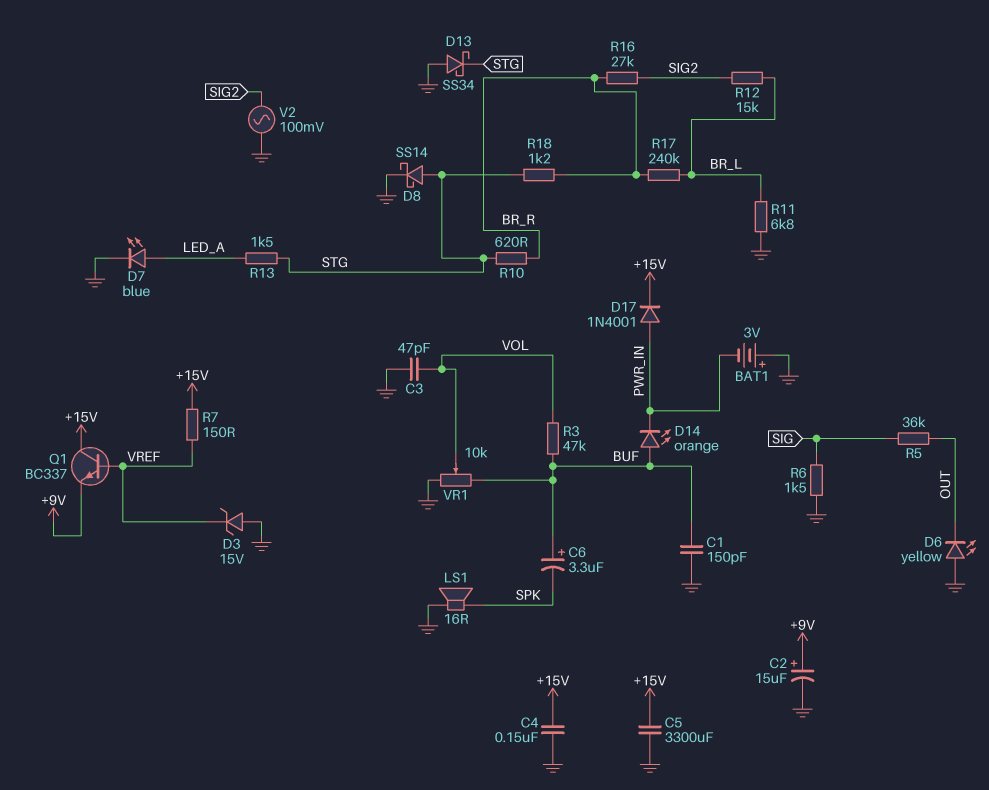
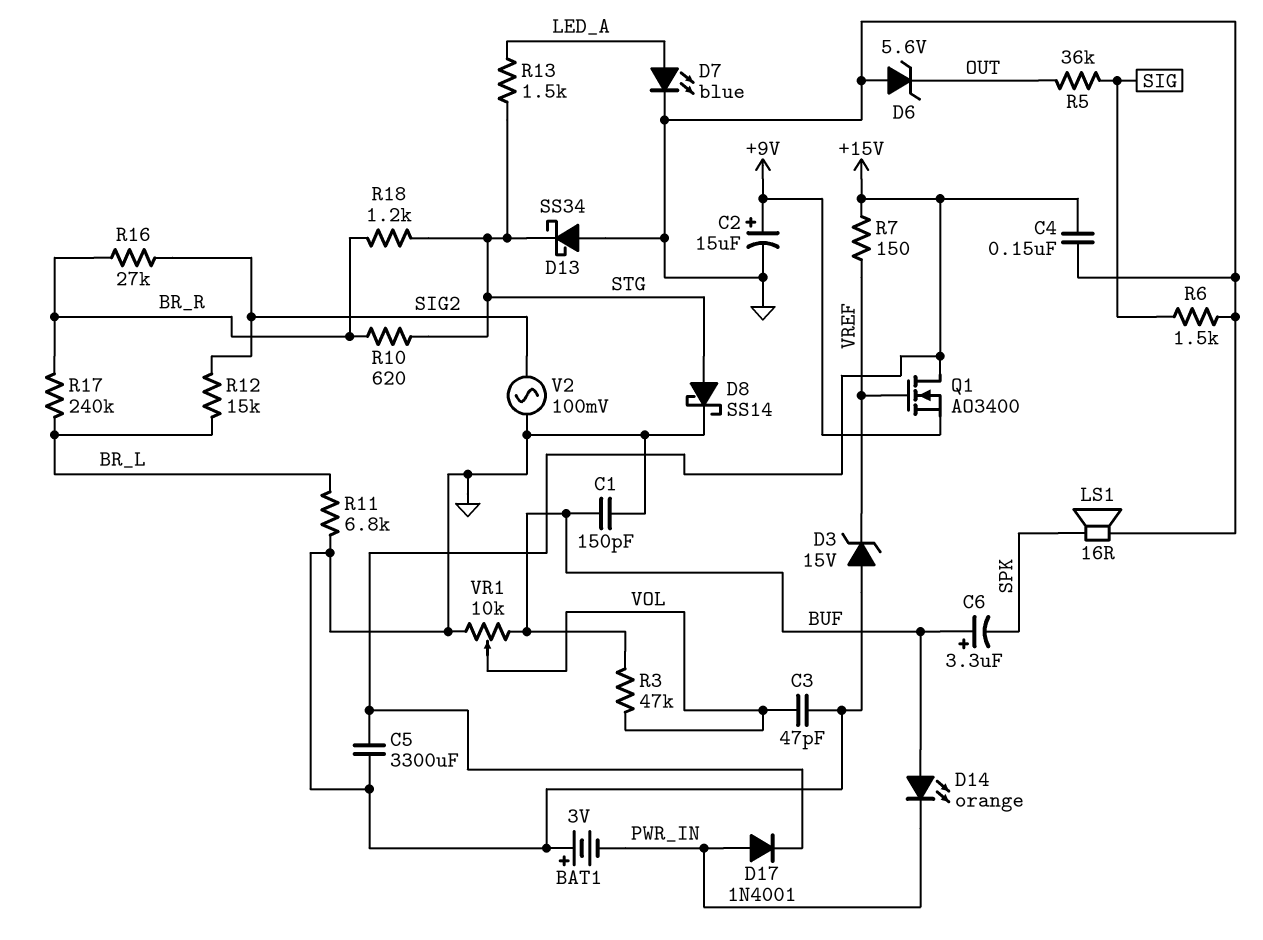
D6: LED yellow (A GND, K OUT) -> zener 5.6V (A GND, K OUT)
Q1: NPN BC337 (B VREF, C +15V, E +9V) -> NMOS AO3400 (G VREF, D +15V, S +9V)

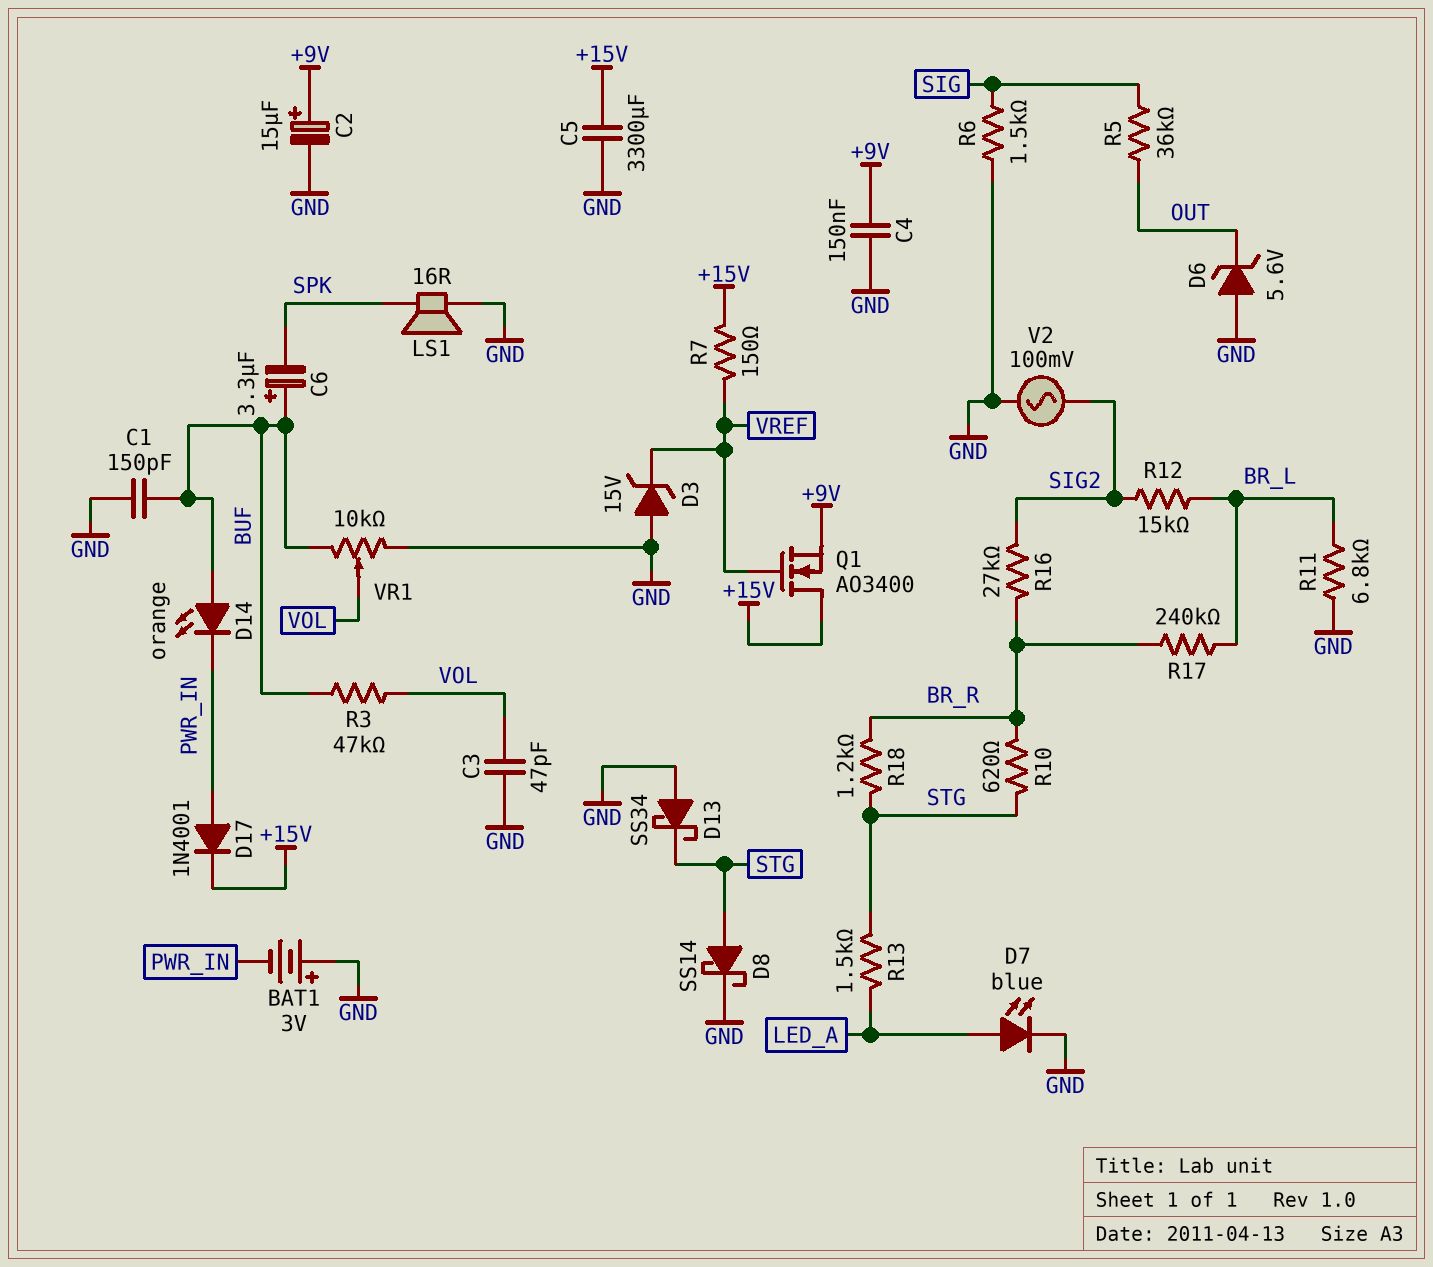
C4: 150nF (+15V, GND) -> 150nF (+9V, GND)

